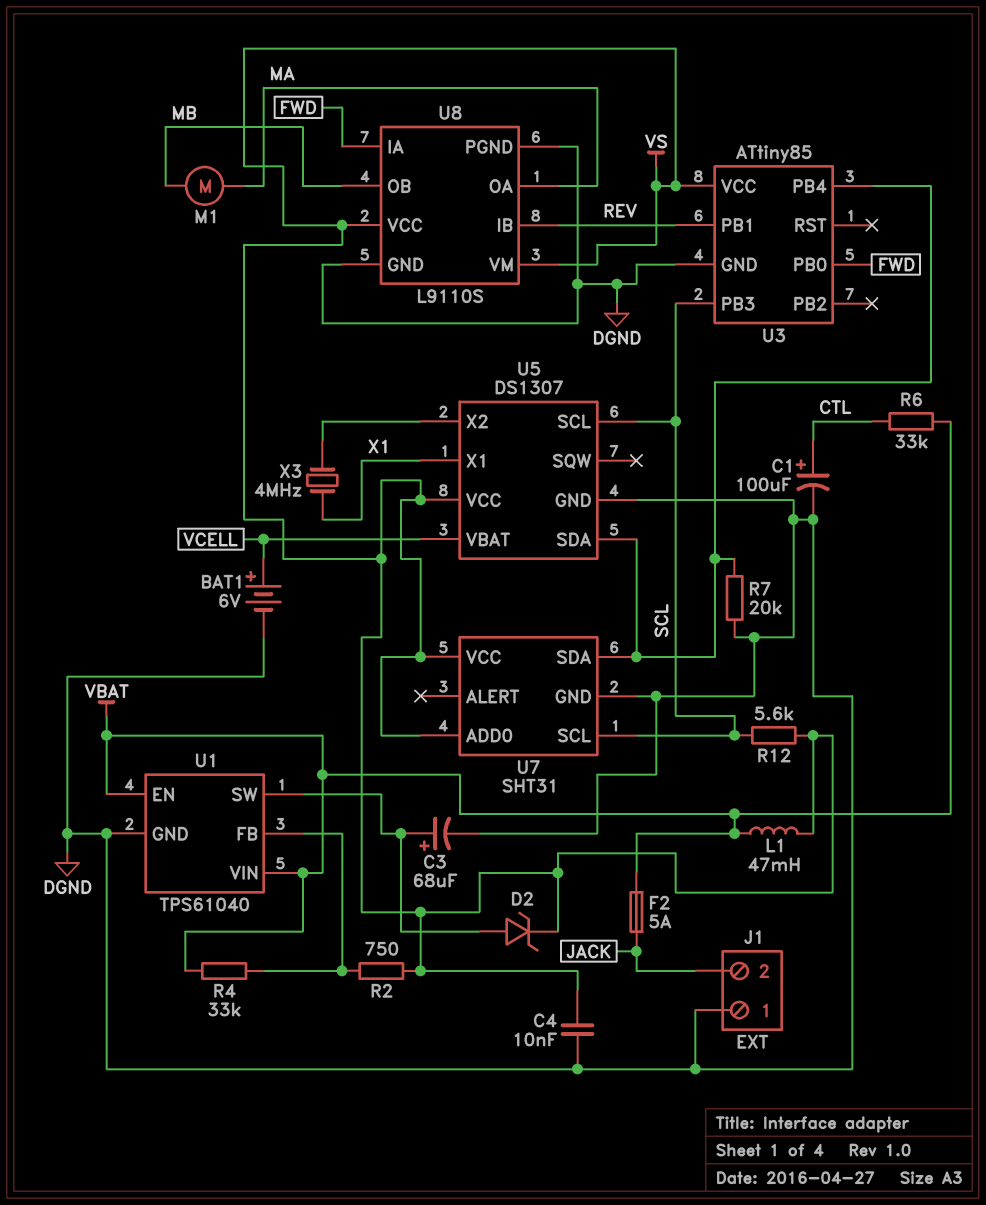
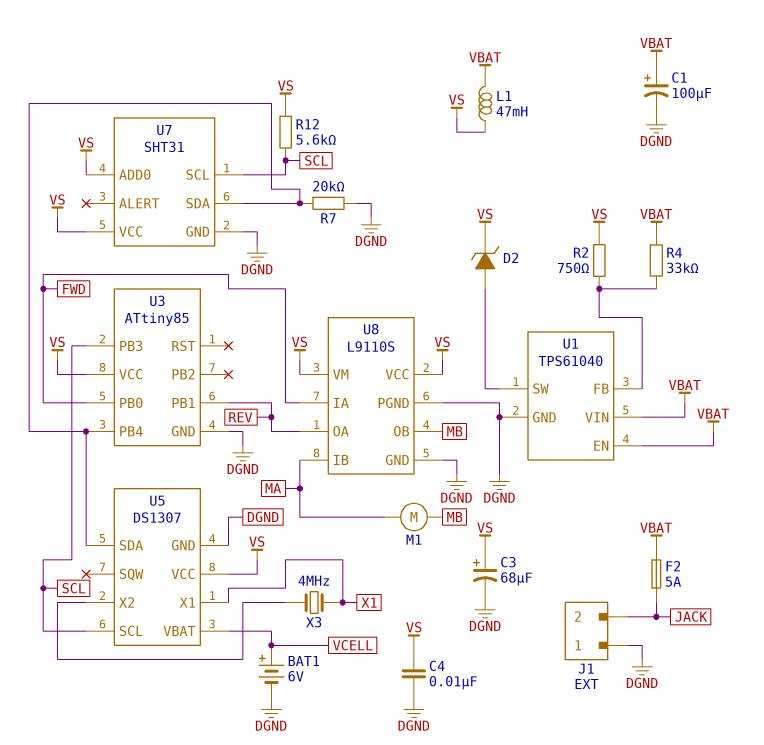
C1: 100uF (plus CTL, minus DGND) -> 100uF (plus VBAT, minus DGND)
C3: 68uF (plus U1/SW, minus DGND) -> 68uF (plus VS, minus DGND)
R6: 33k (CTL, VBAT) -> none
U8 pin IB: REV -> MA
U8 pin OA: MA -> REV

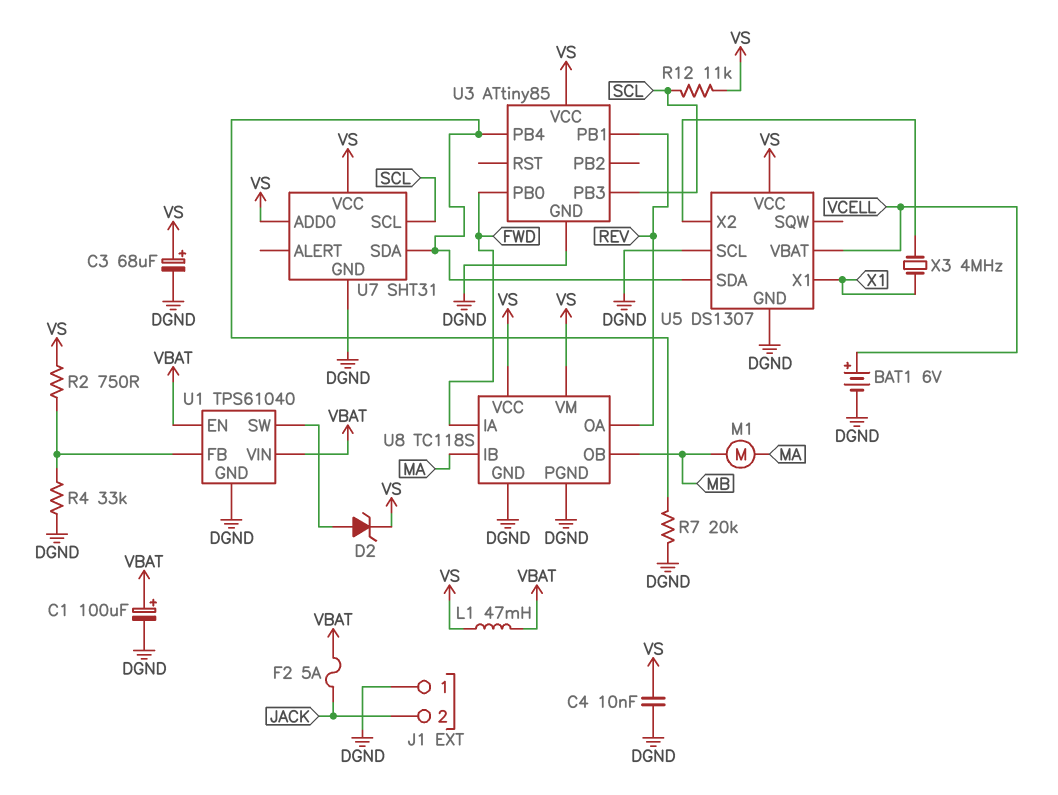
R4: 33k (U1/FB, VBAT) -> 33k (DGND, U1/FB)
R12: 5.6k (SCL, VS) -> 11k (SCL, VS)
U5 pin SCL: SCL -> DGND
U8: L9110S -> TC118S

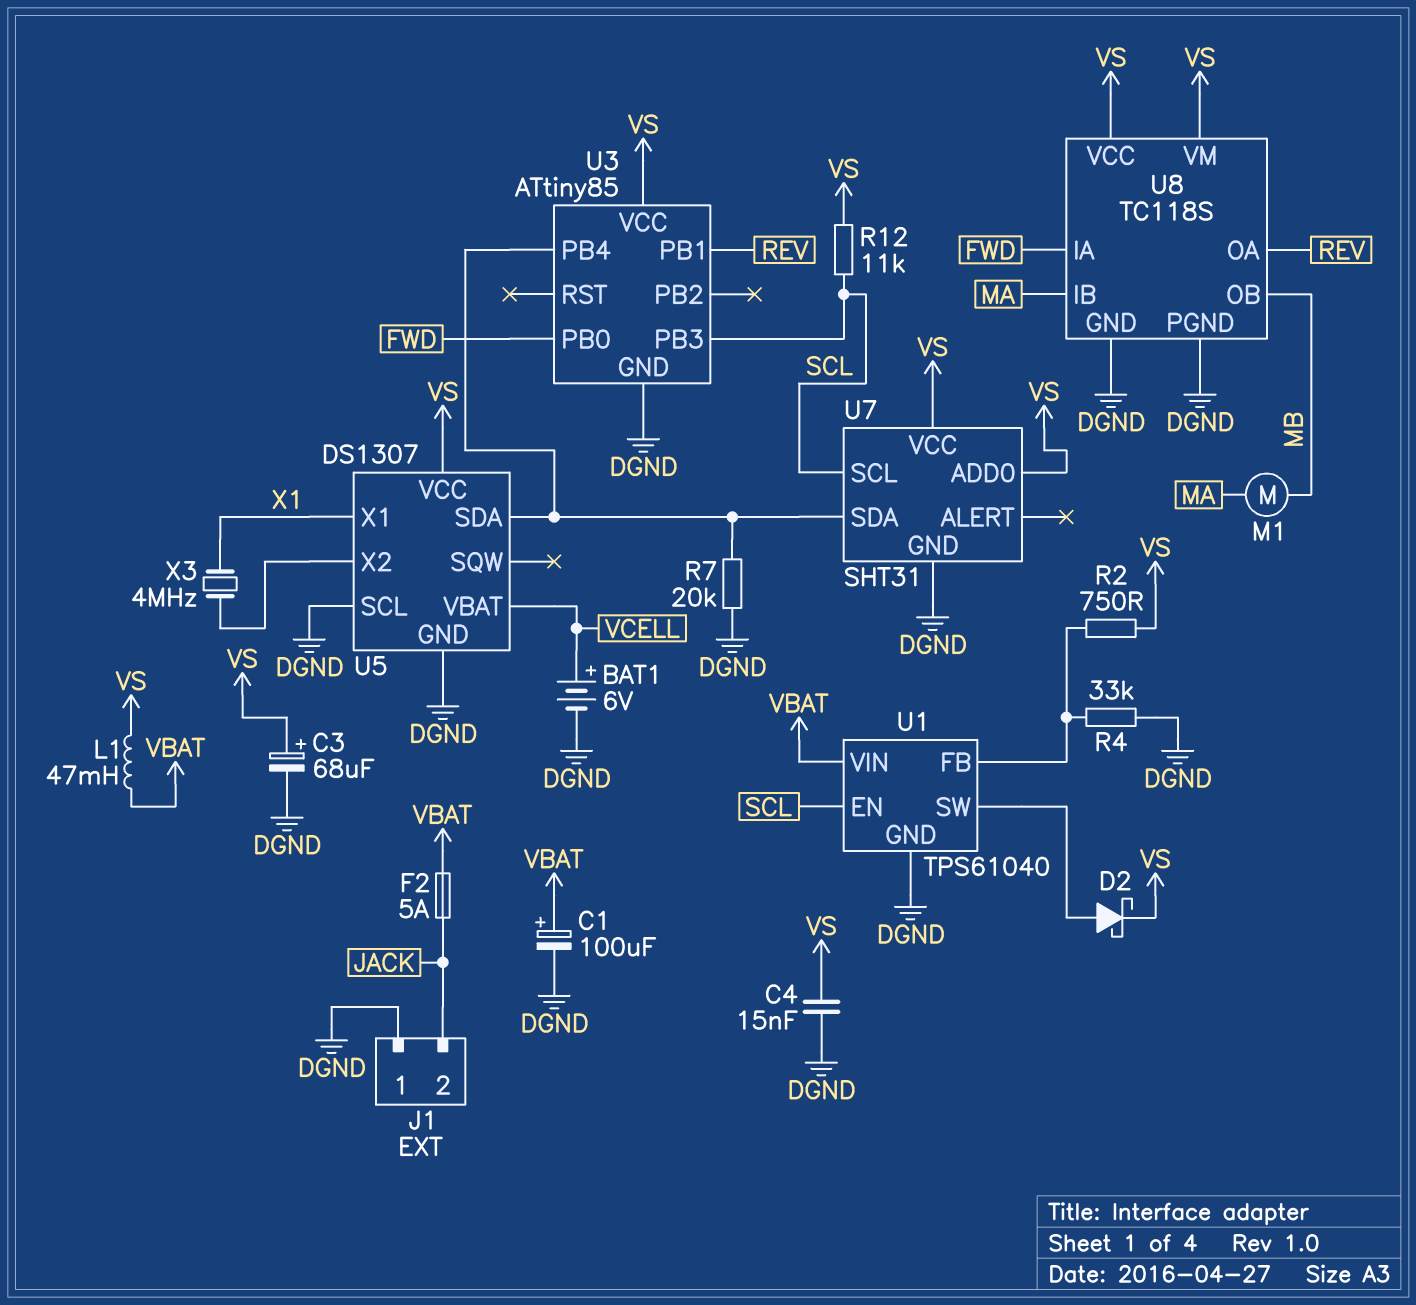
C4: 10nF (DGND, VS) -> 15nF (DGND, VS)
D2: zener (A U1/SW, K VS) -> schottky (A U1/SW, K VS)
U1 pin EN: VBAT -> SCL

